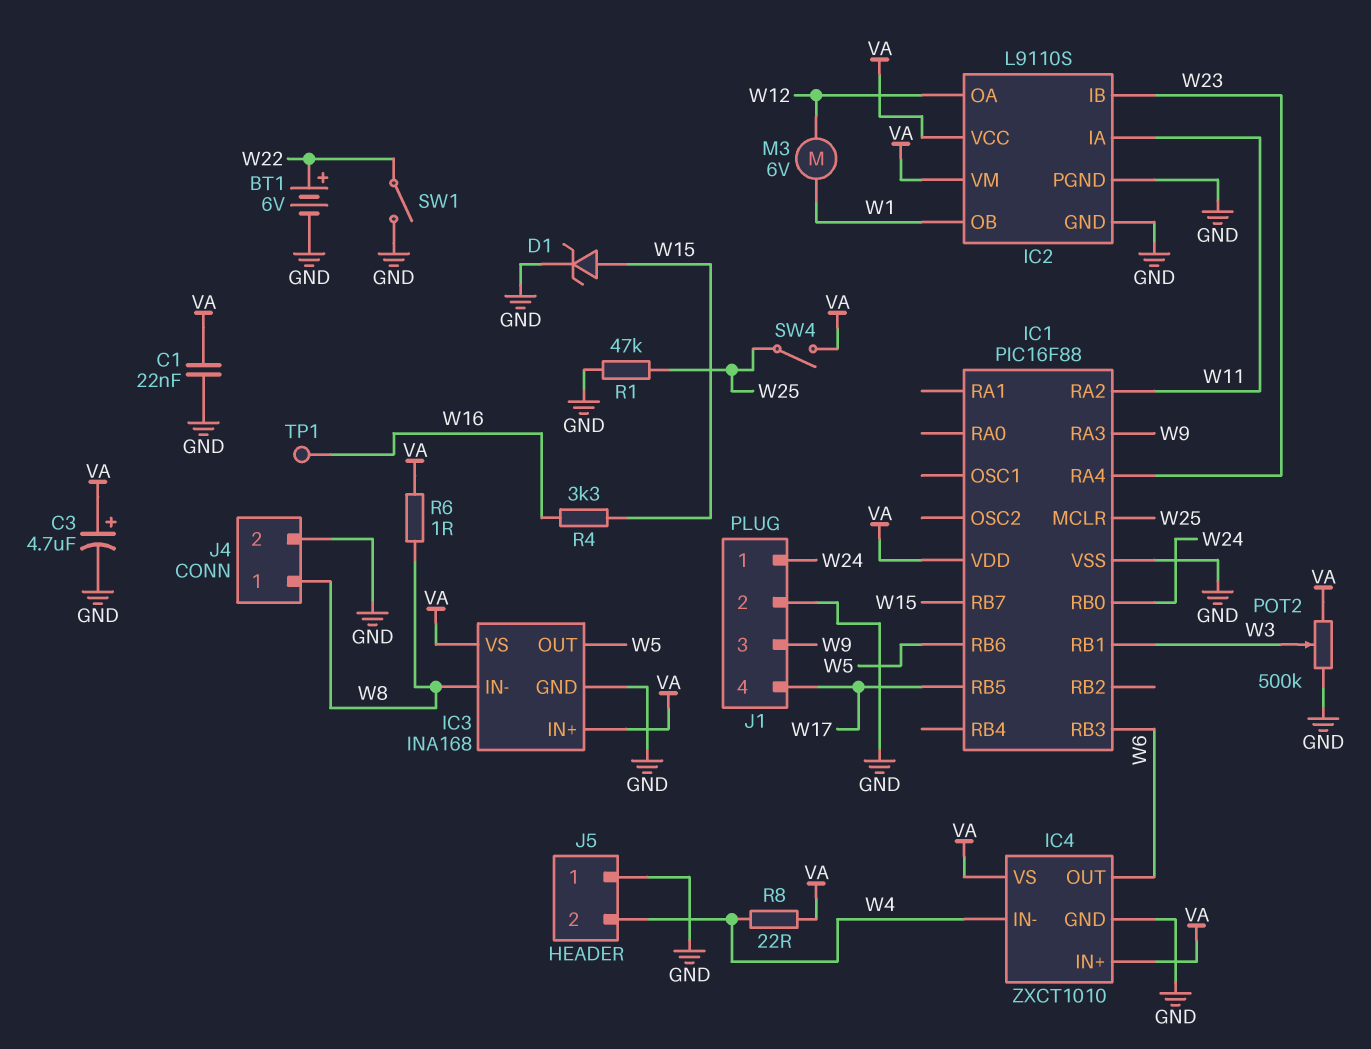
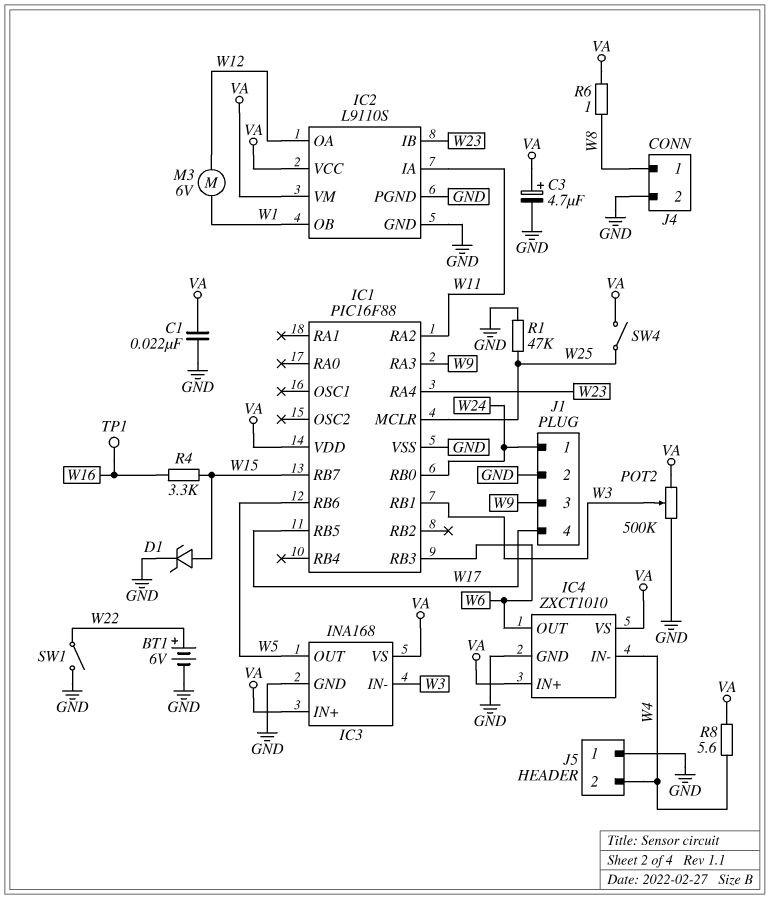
IC3 pin IN-: W8 -> W3
R8: 22 (VA, W4) -> 5.6 (VA, W4)

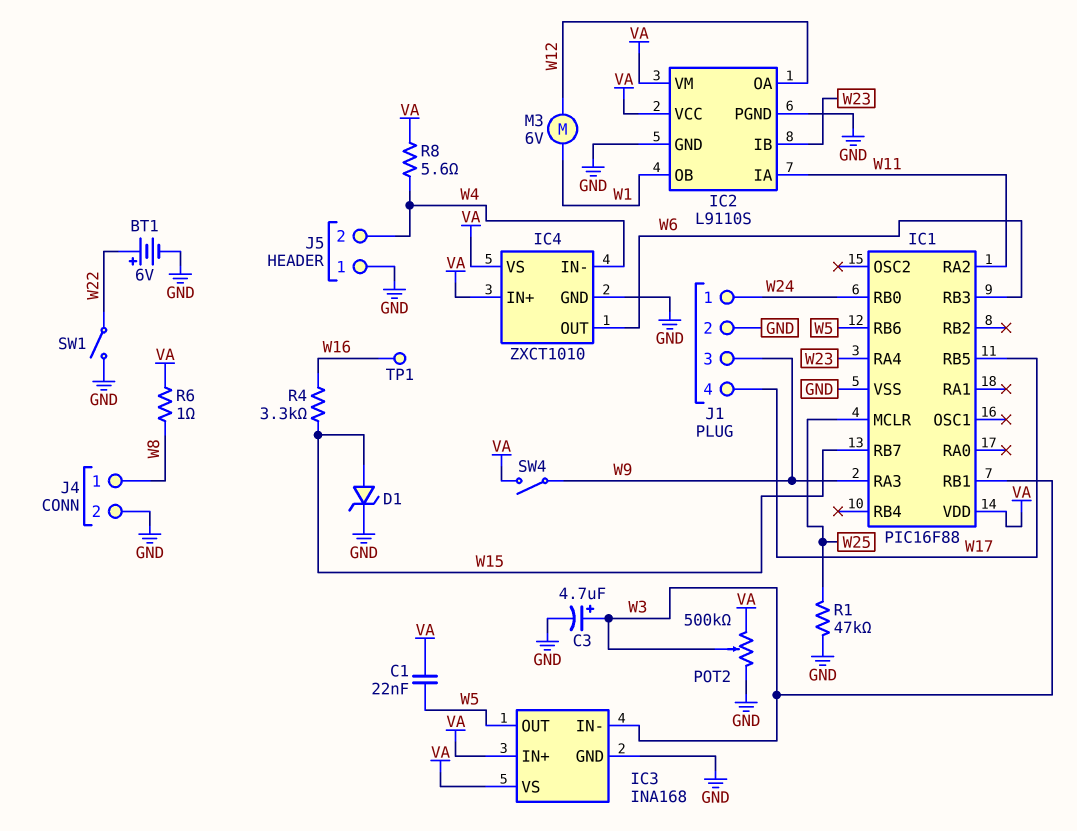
C1: 22nF (GND, VA) -> 22nF (VA, W5)
C3: 4.7uF (plus VA, minus GND) -> 4.7uF (plus W3, minus GND)
SW4: switch (VA, W25) -> switch (VA, W9)

